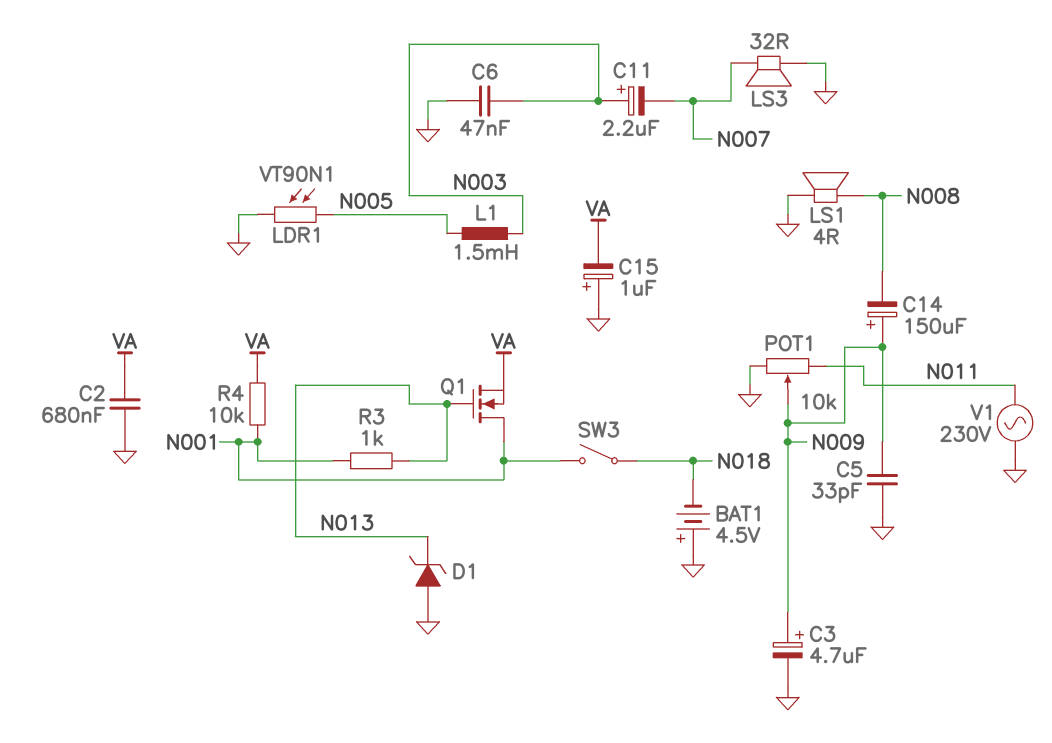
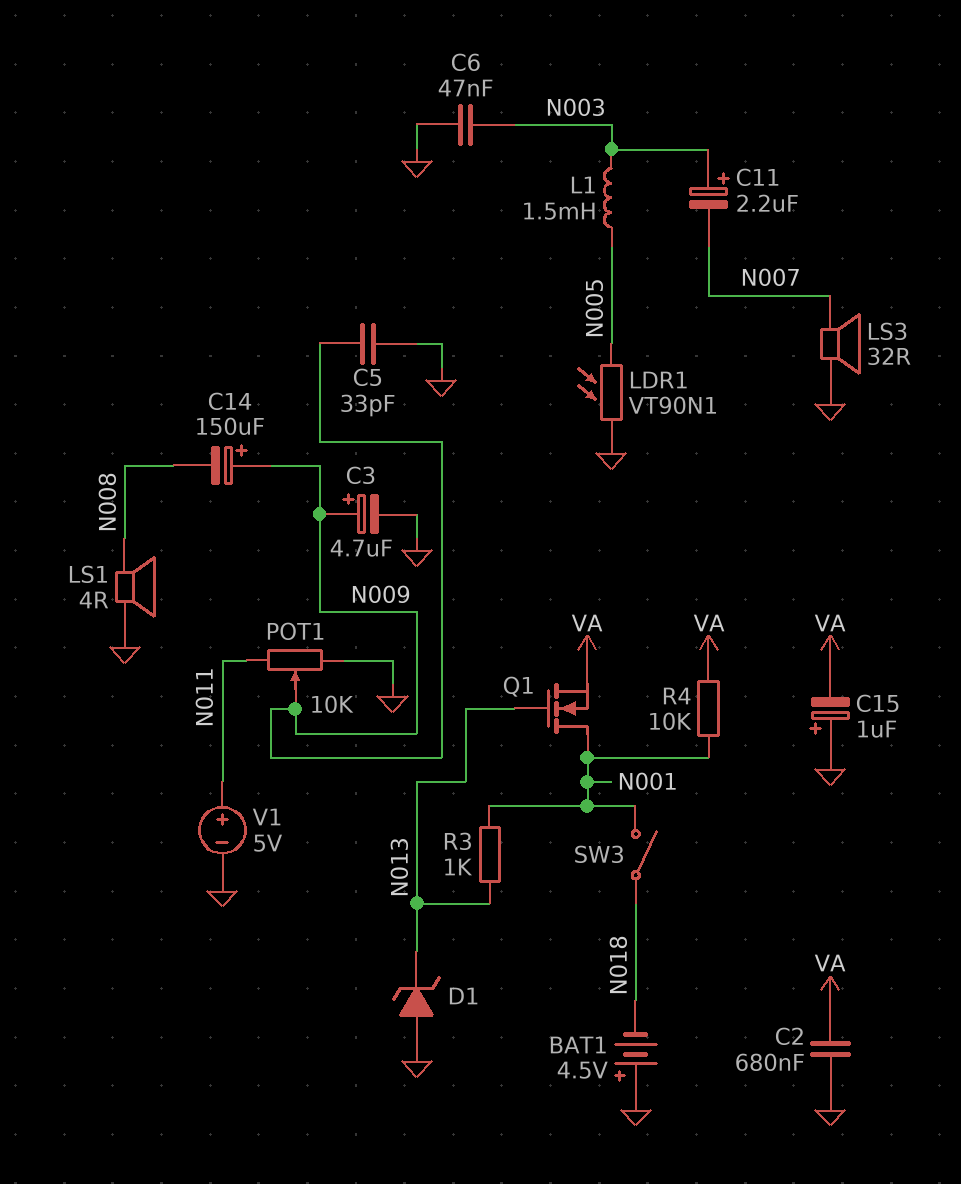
V1: AC 230V (GND, N011) -> 5V (plus N011, minus GND)

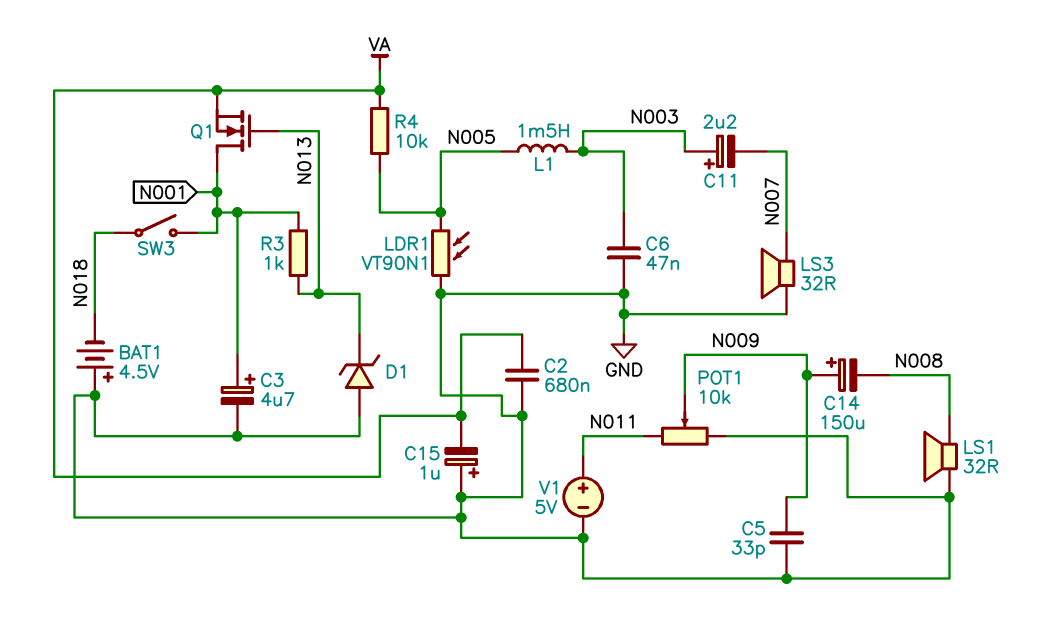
C3: 4.7uF (plus N009, minus GND) -> 4.7uF (plus N001, minus GND)
LS1: speaker 4R (GND, N008) -> speaker 32R (GND, N008)
R4: 10k (N001, VA) -> 10k (N005, VA)

